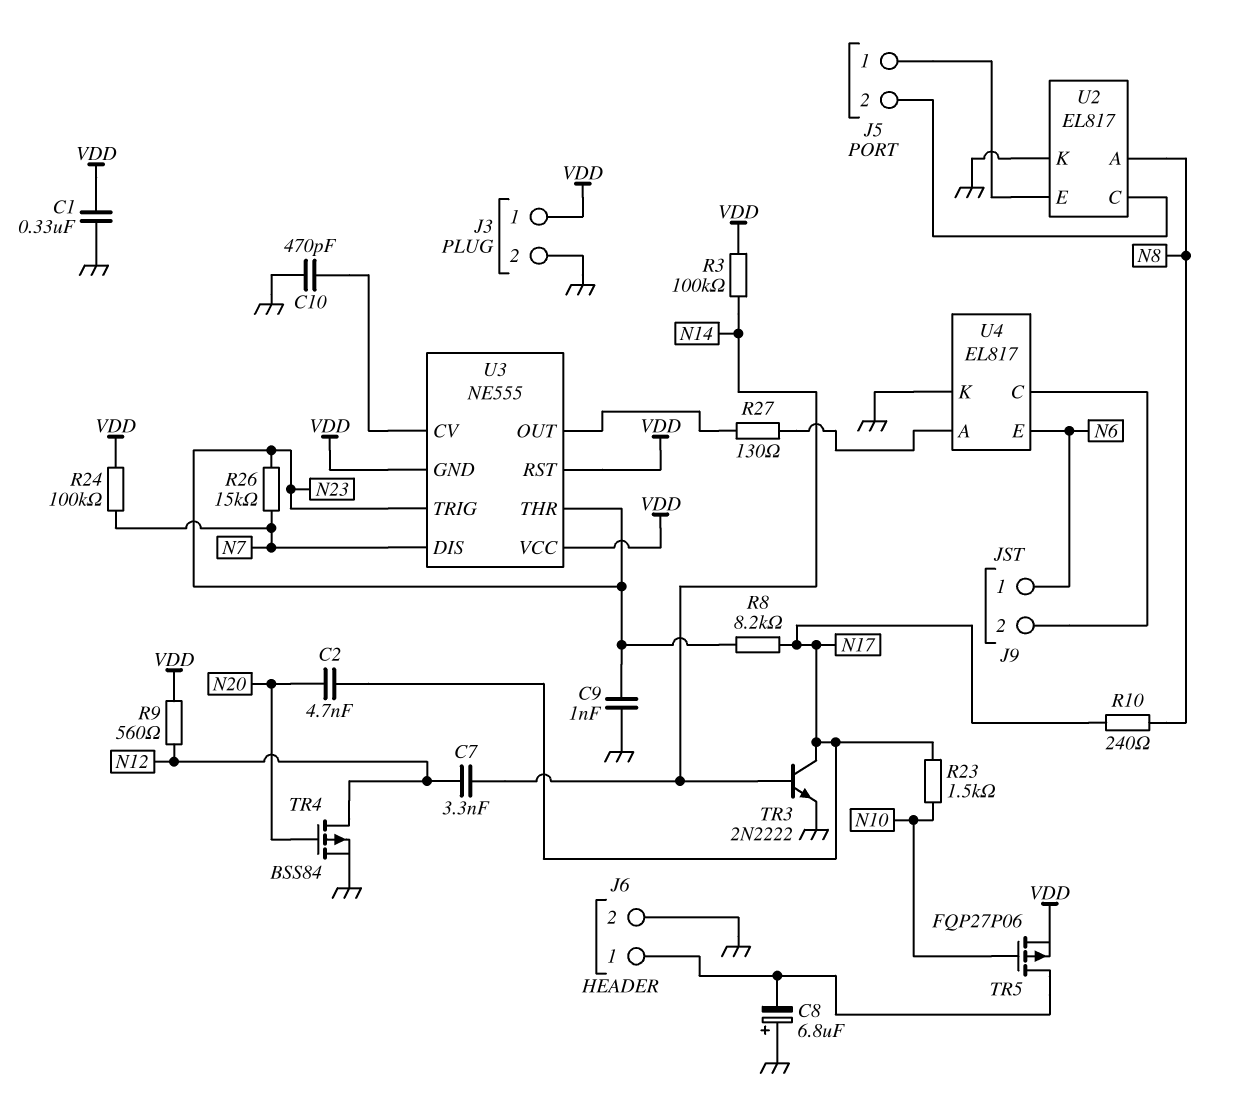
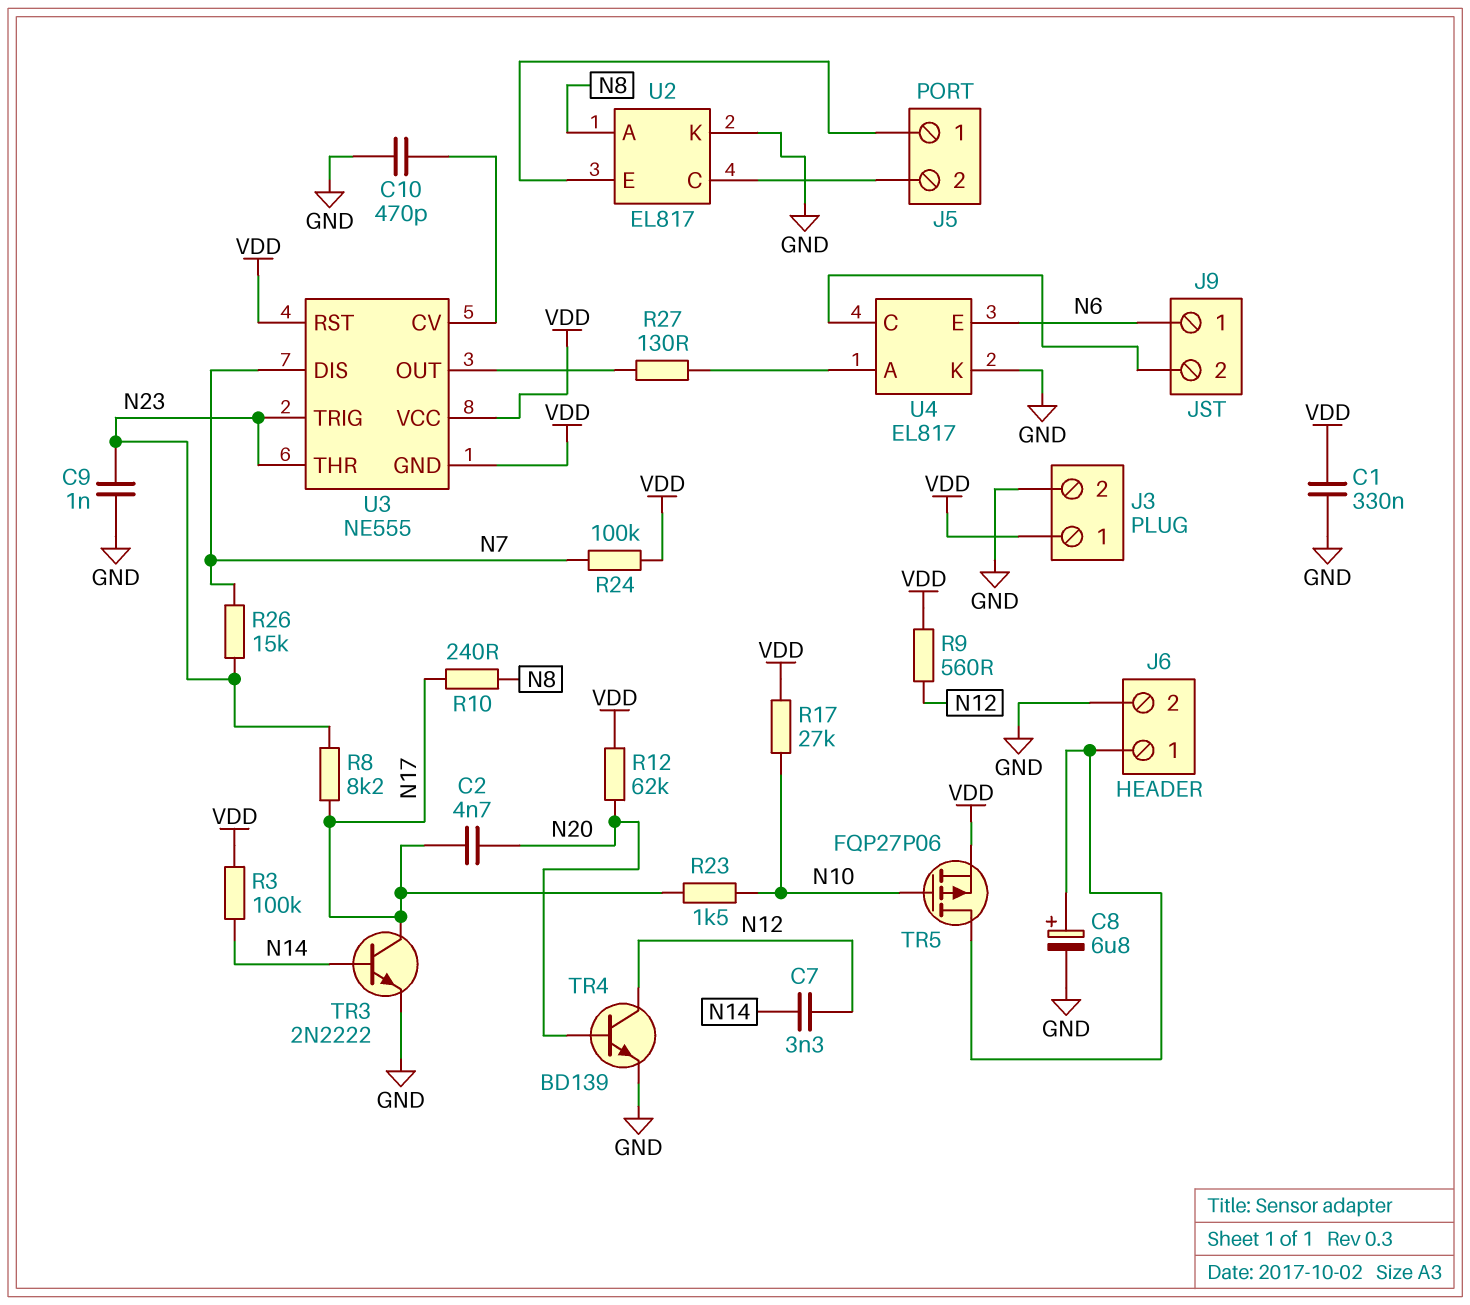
C8: 6.8uF (plus GND, minus J6/1) -> 6.8uF (plus J6/1, minus GND)
R12: none -> 62k (N20, VDD)
R17: none -> 27k (N10, VDD)
TR4: PMOS BSS84 (G N20, D N12, S GND) -> NPN BD139 (B N20, C N12, E GND)

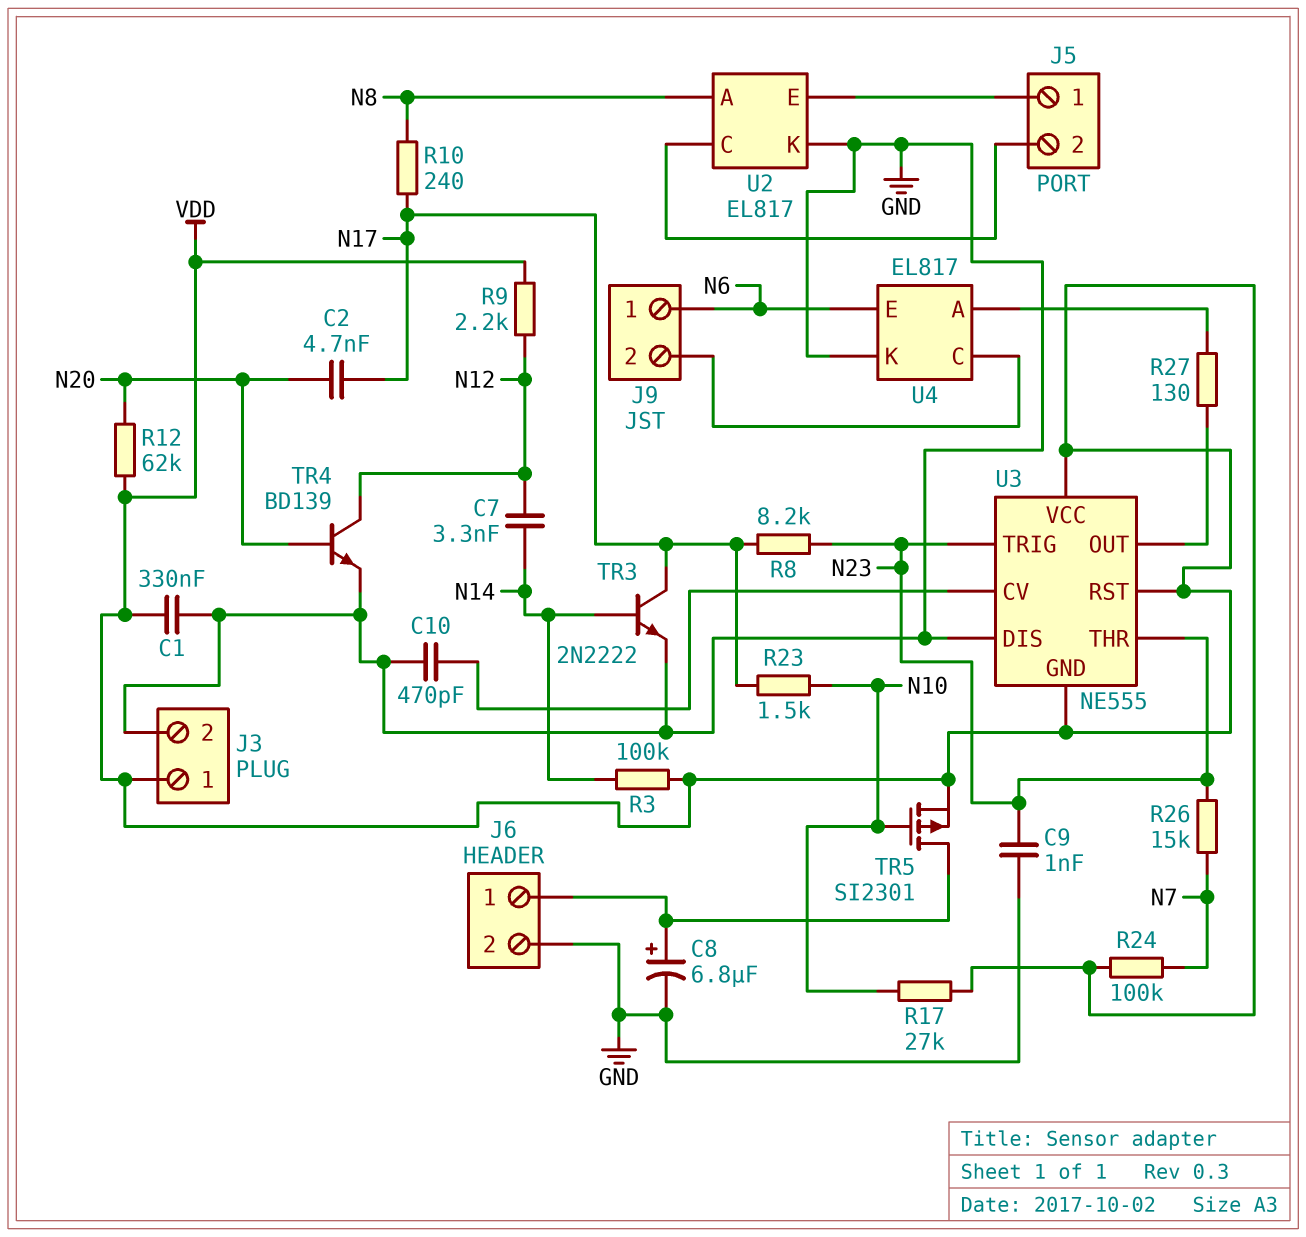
R9: 560 (N12, VDD) -> 2.2k (N12, VDD)
TR5: PMOS FQP27P06 (G N10, D J6/1, S VDD) -> PMOS SI2301 (G N10, D J6/1, S VDD)
U3 pin DIS: N7 -> GND

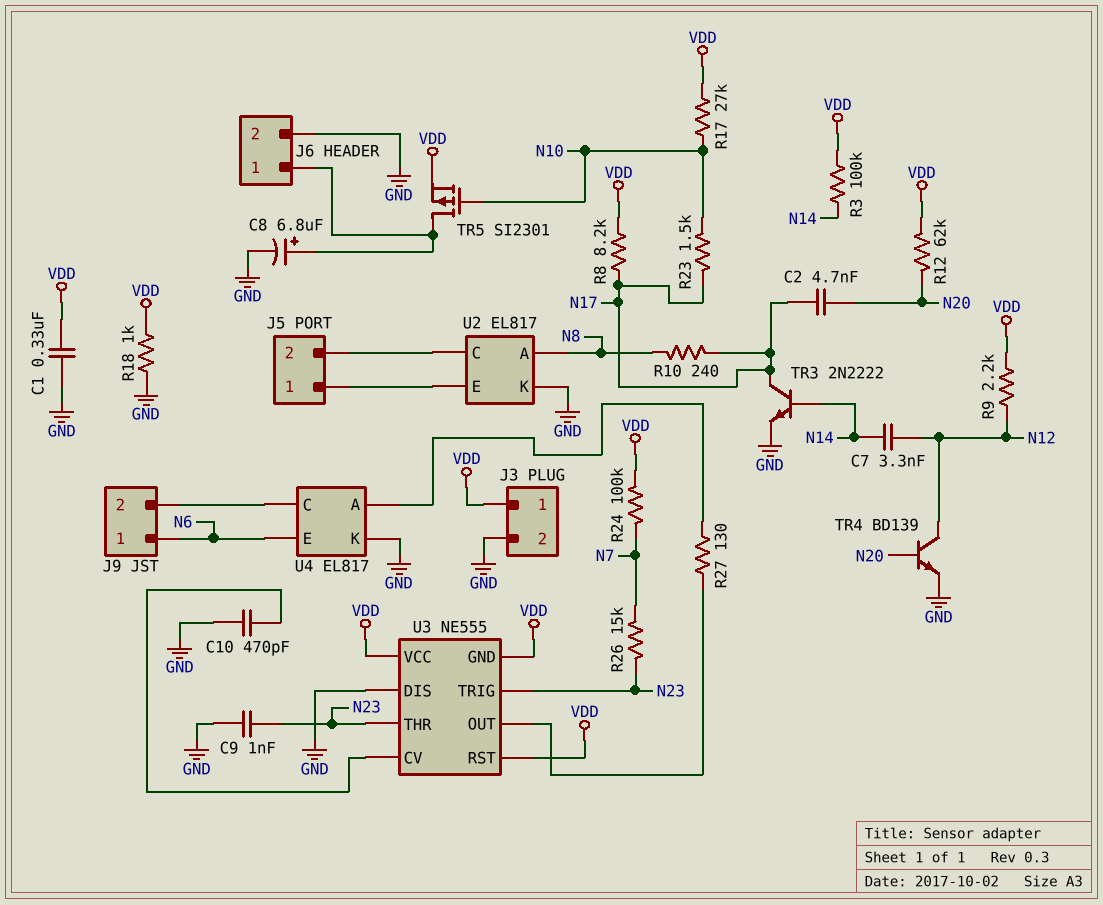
R8: 8.2k (N17, N23) -> 8.2k (N17, VDD)
R18: none -> 1k (GND, VDD)

